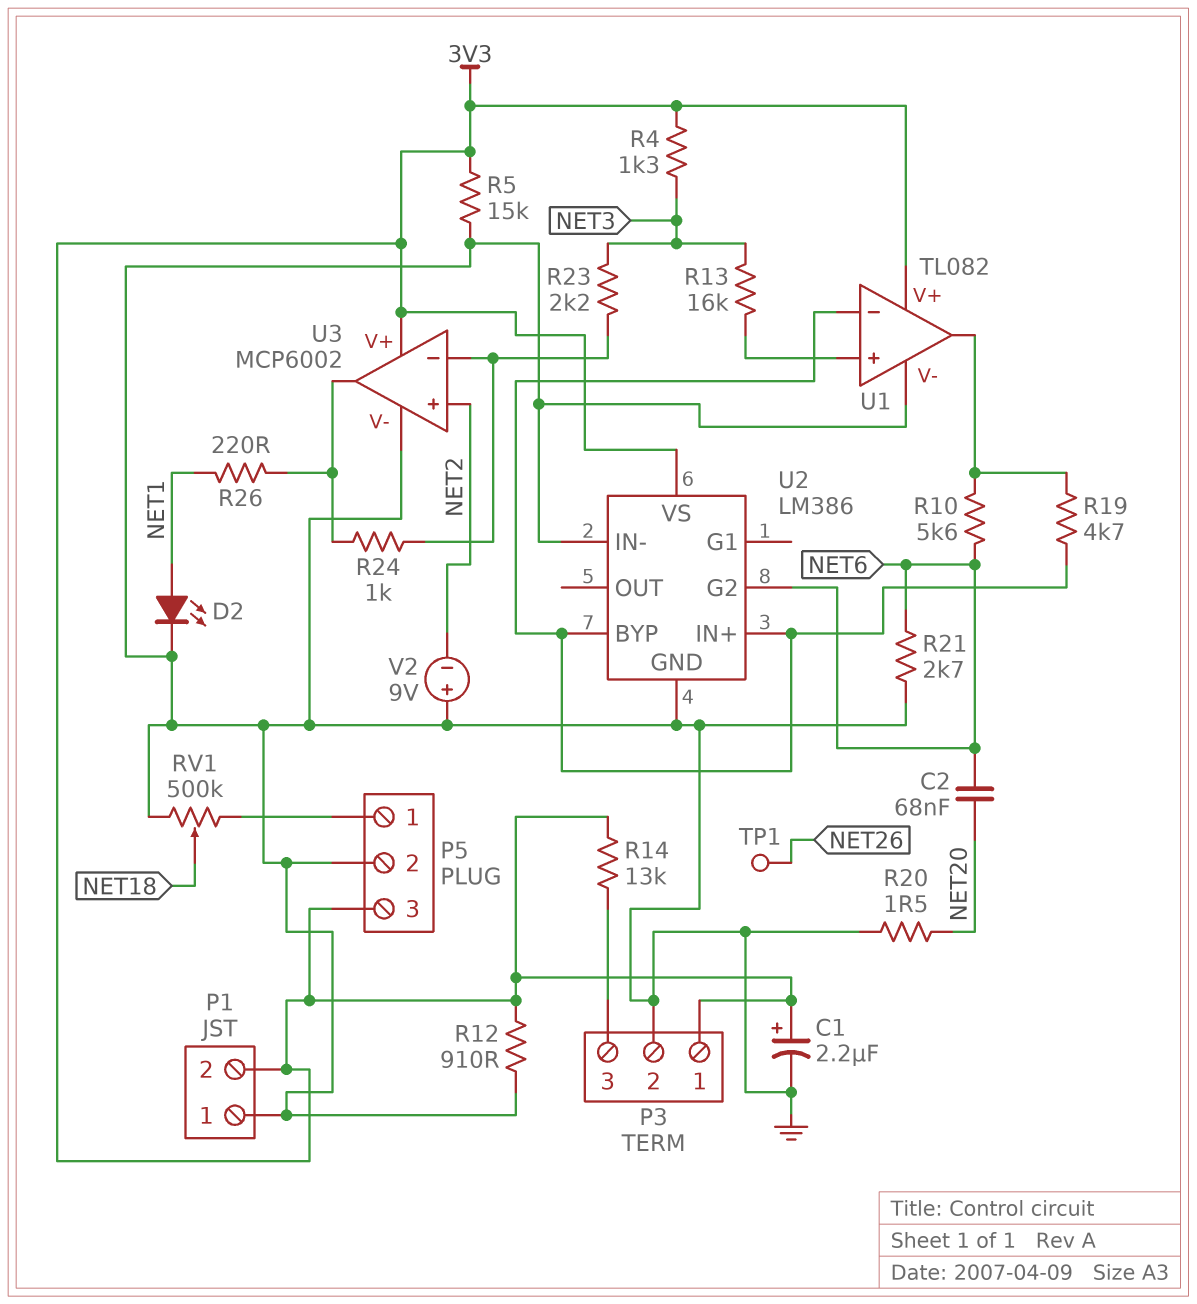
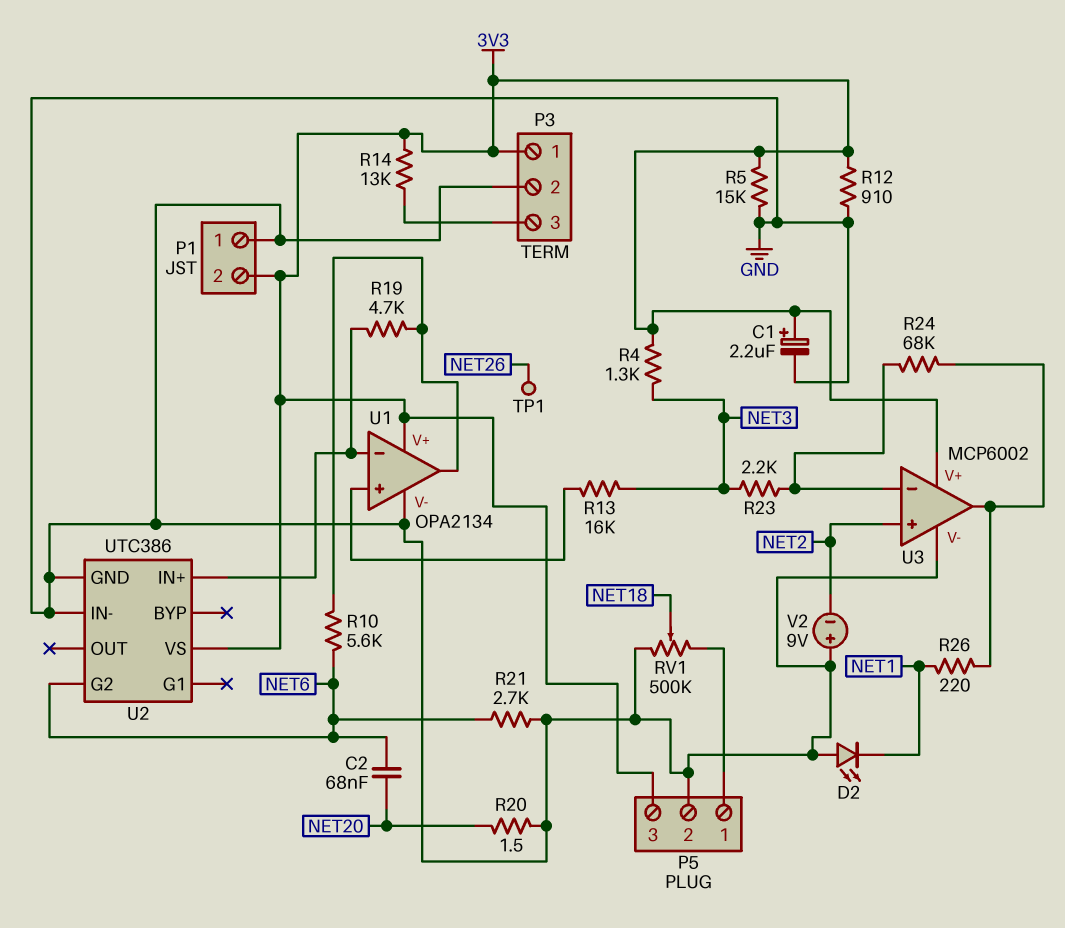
D2: LED (A NET1, K GND) -> LED (A GND, K NET1)
R24: 1k (U3/in-, U3/out) -> 68k (U3/in-, U3/out)
U1: TL082 -> OPA2134
U2: LM386 -> UTC386
U2 pin BYP: U1/in- -> none

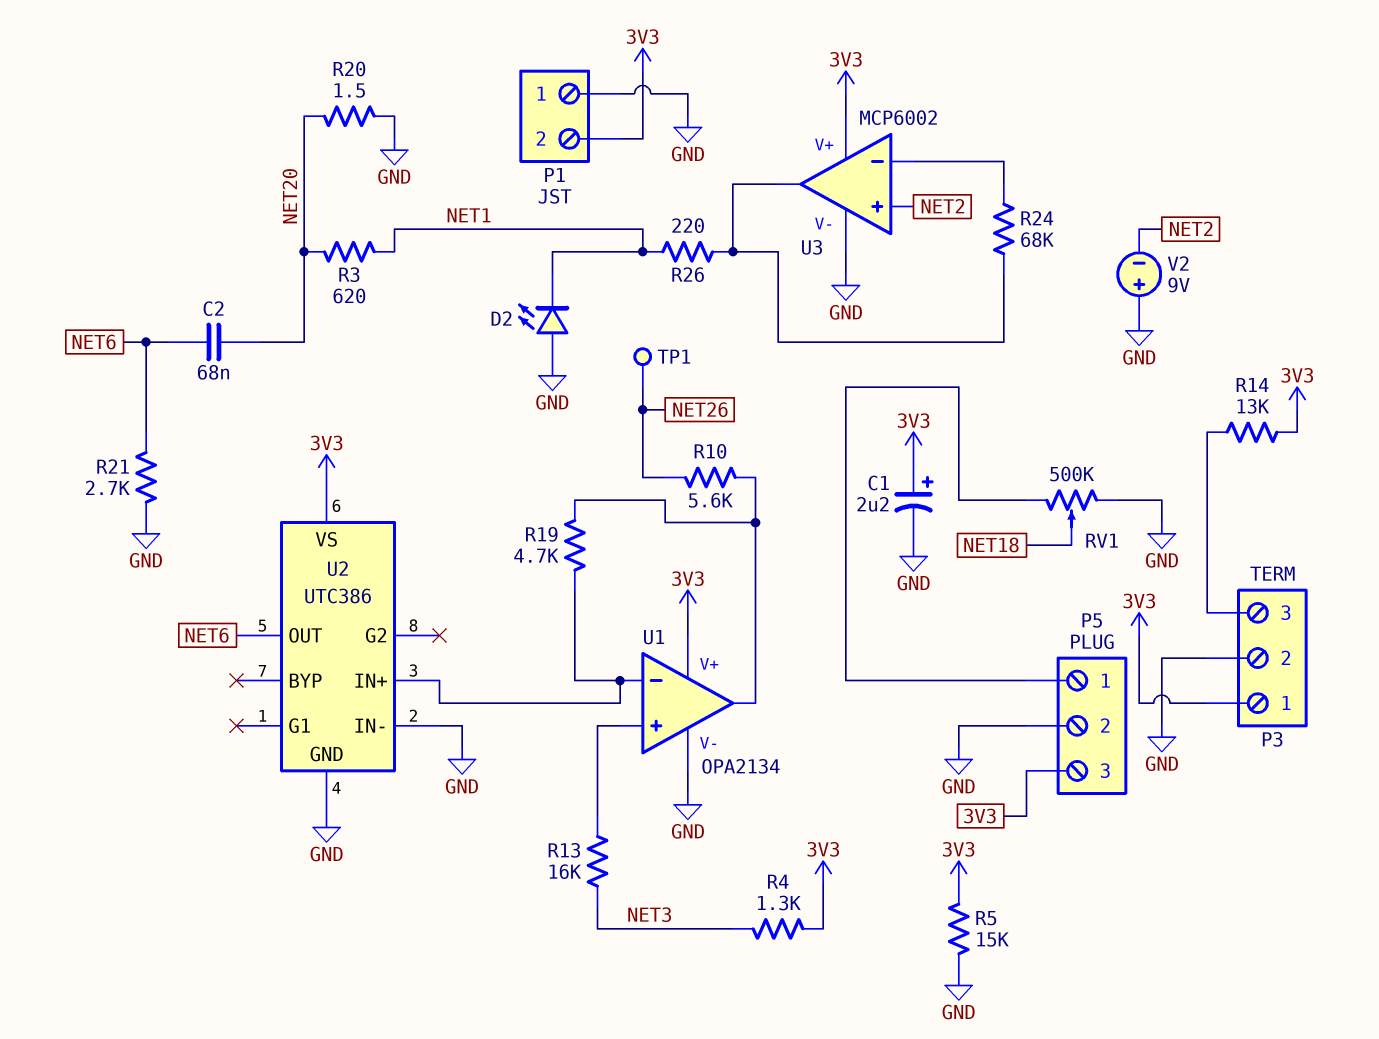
R3: none -> 620 (NET1, NET20)
R10: 5.6k (NET6, U1/out) -> 5.6k (NET26, U1/out)
R12: 910 (3V3, GND) -> none
R23: 2.2k (NET3, U3/in-) -> none
U2 pin G2: NET6 -> none
U2 pin OUT: none -> NET6

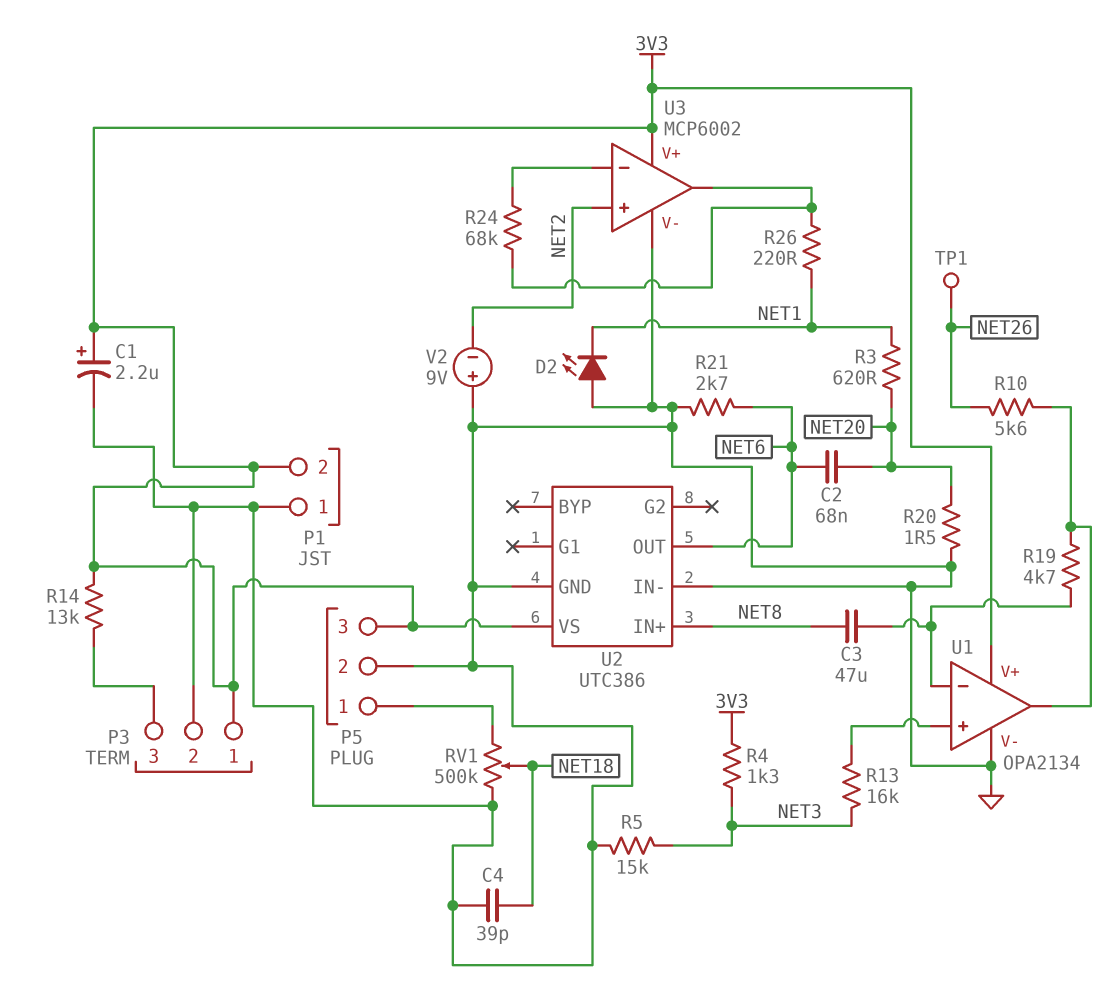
C3: none -> 47uF (NET8, U1/in-)
C4: none -> 39pF (GND, NET18)
R5: 15k (3V3, GND) -> 15k (GND, NET3)
U2 pin IN+: U1/in- -> NET8

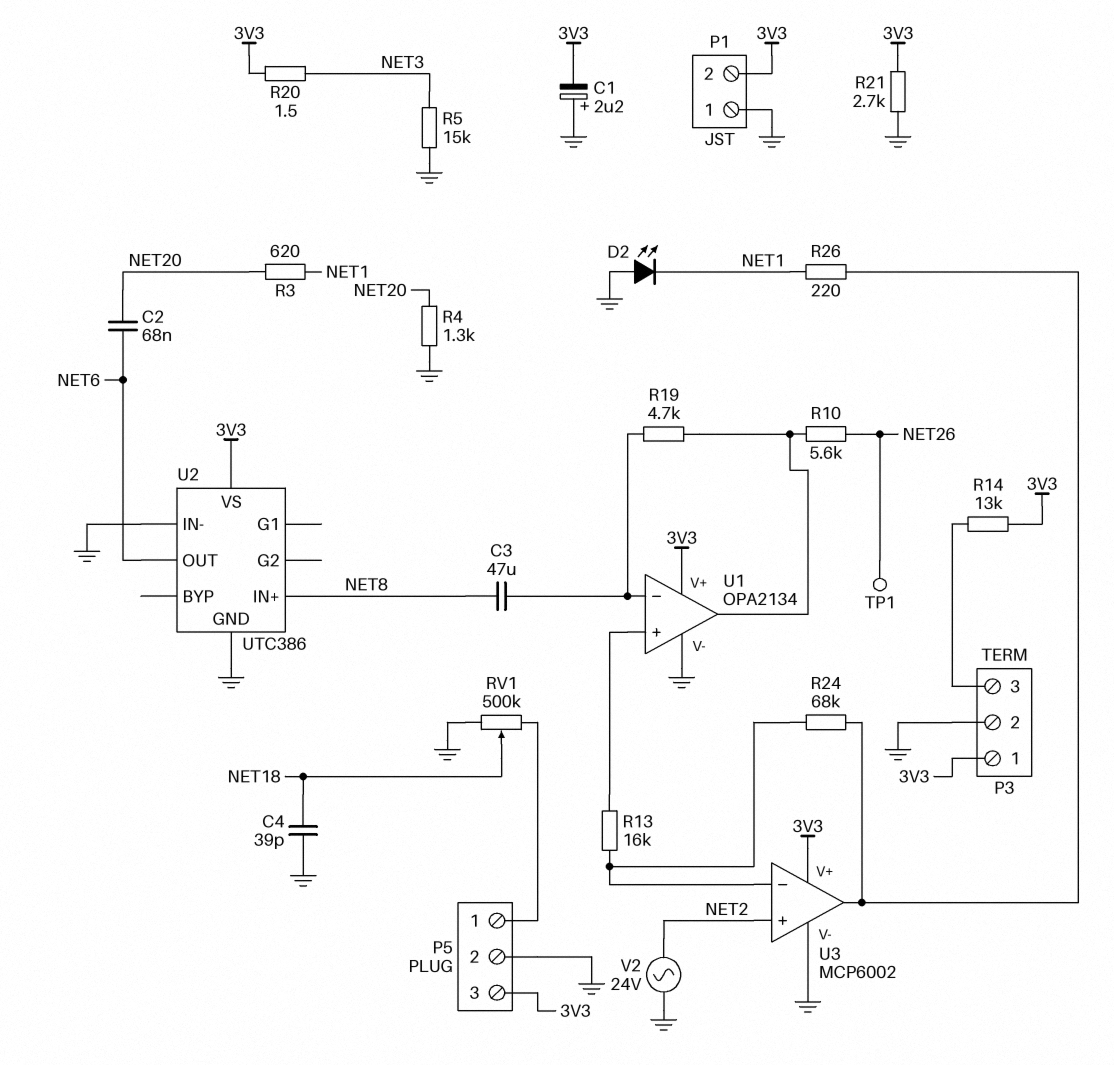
C1: 2.2uF (plus 3V3, minus GND) -> 2.2uF (plus GND, minus 3V3)
R4: 1.3k (3V3, NET3) -> 1.3k (GND, NET20)
R13: 16k (NET3, U1/in+) -> 16k (U1/in+, U3/in-)
R20: 1.5 (GND, NET20) -> 1.5 (3V3, NET3)
R21: 2.7k (GND, NET6) -> 2.7k (3V3, GND)
V2: 9V (plus GND, minus NET2) -> AC 24V (GND, NET2)

